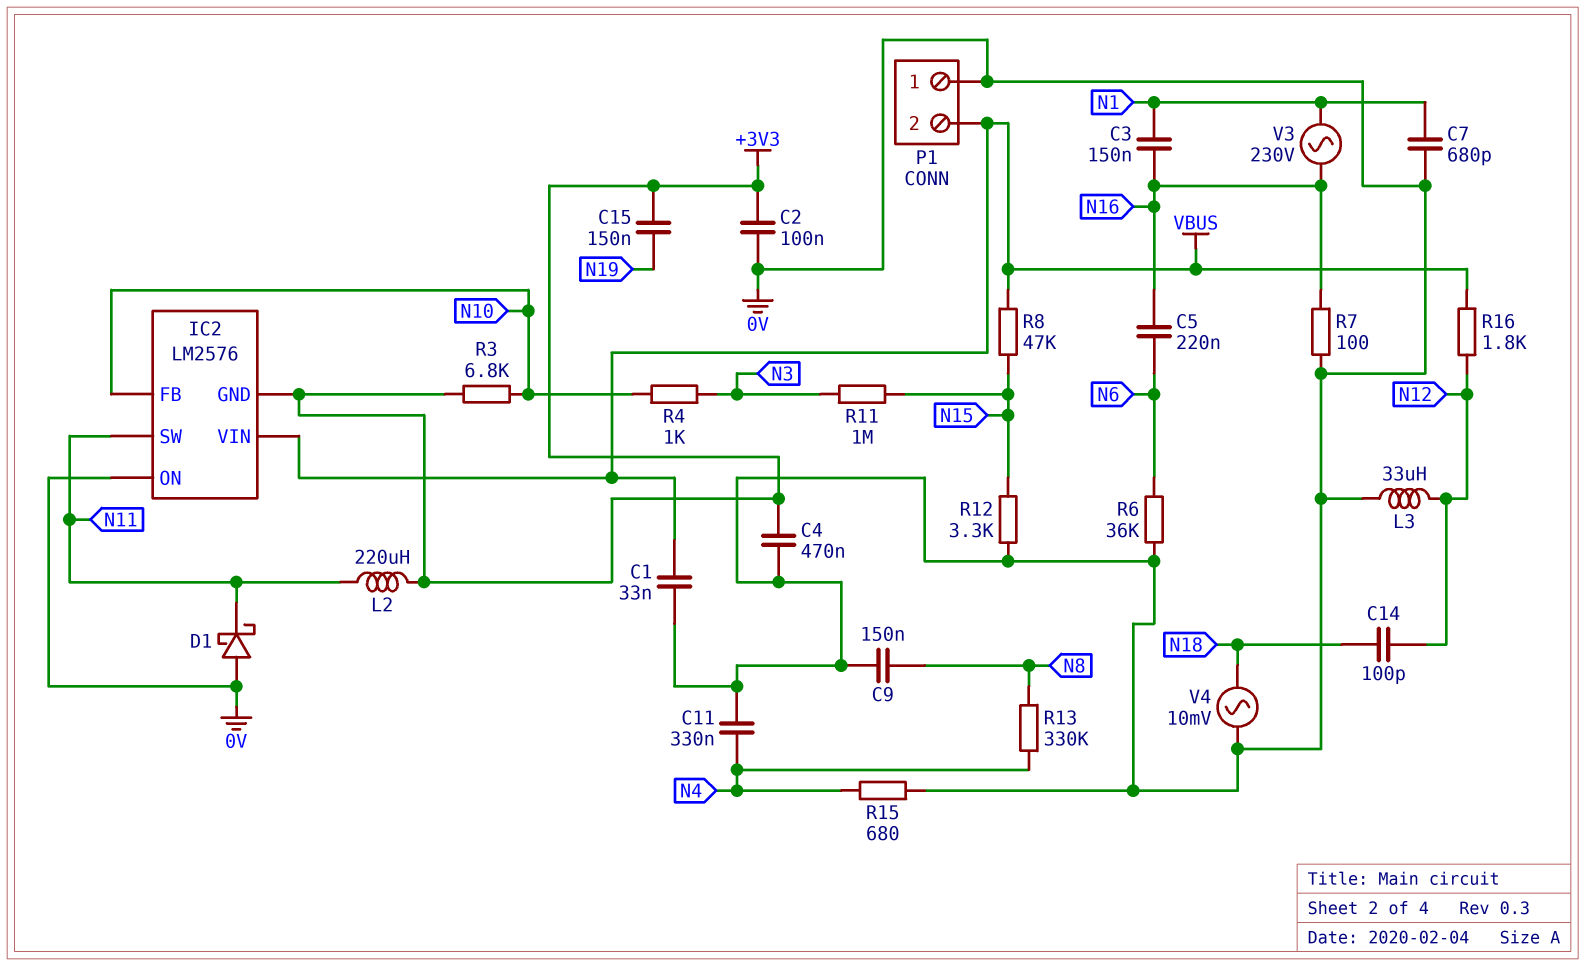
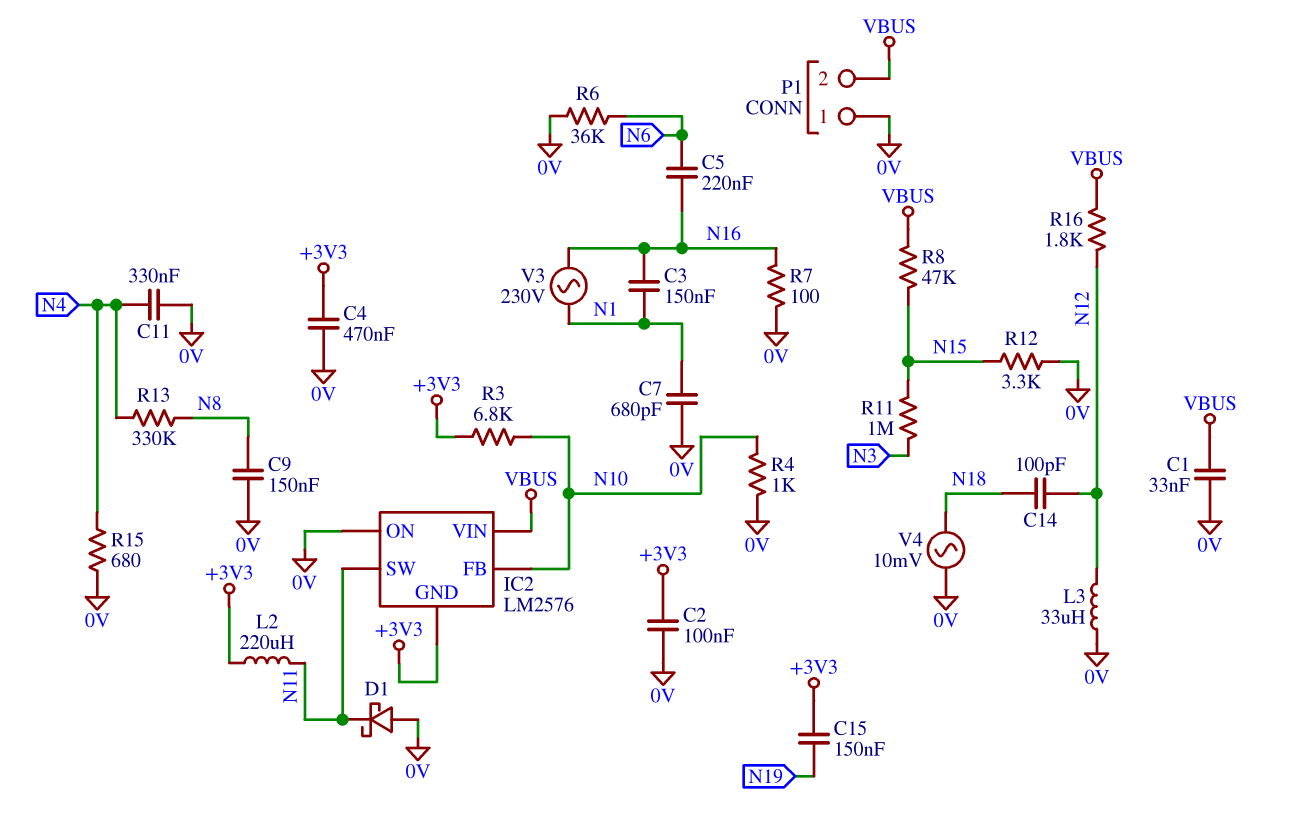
R4: 1k (N3, N10) -> 1k (0V, N10)

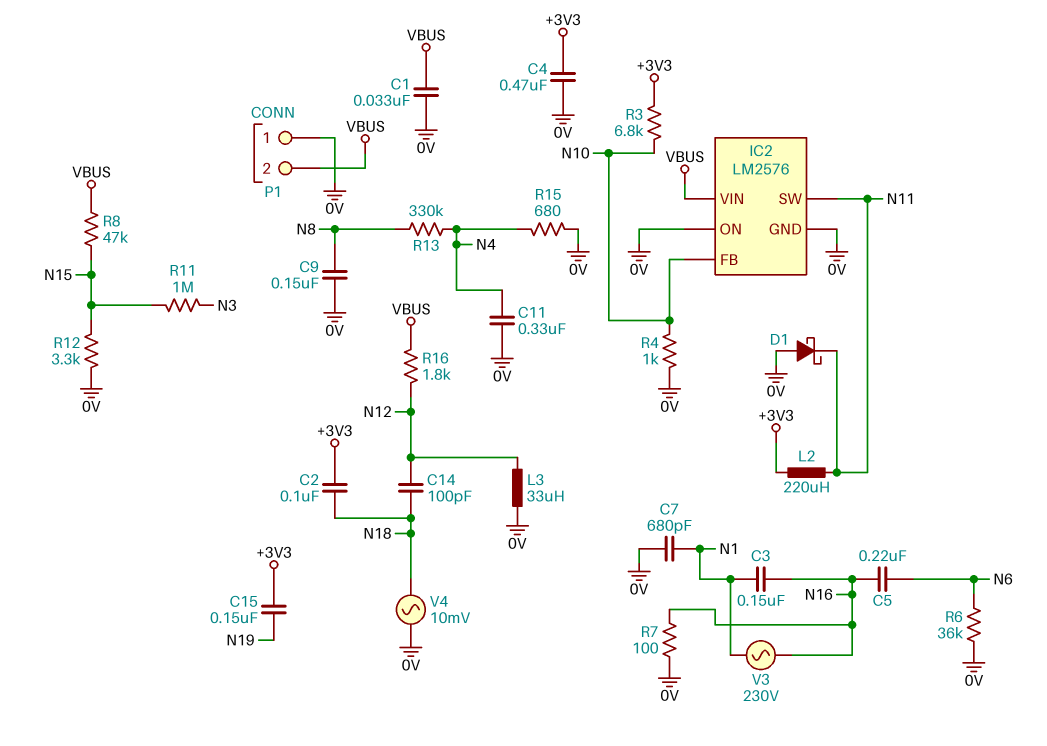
C2: 100nF (+3V3, 0V) -> 100nF (+3V3, N18)
IC2 pin GND: +3V3 -> 0V

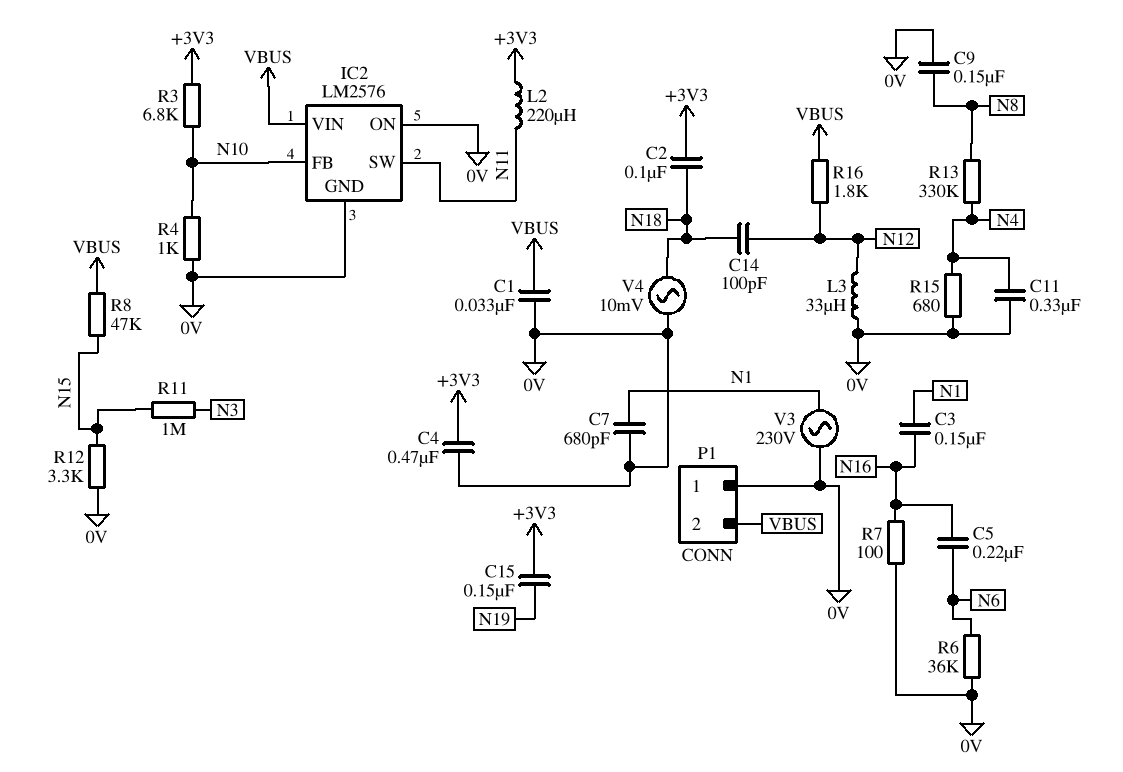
D1: schottky (A 0V, K N11) -> none
V3: AC 230V (N1, N16) -> AC 230V (0V, N1)

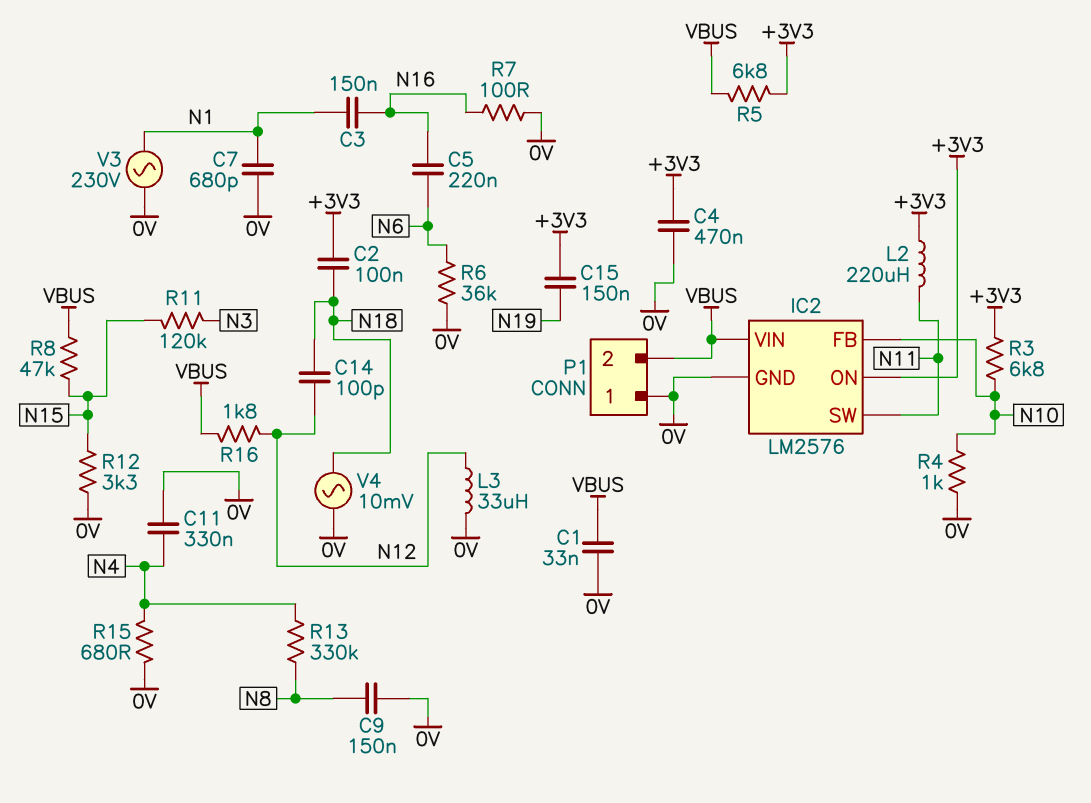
IC2 pin ON: 0V -> +3V3
R5: none -> 6.8k (+3V3, VBUS)
R11: 1M (N3, N15) -> 120k (N3, N15)

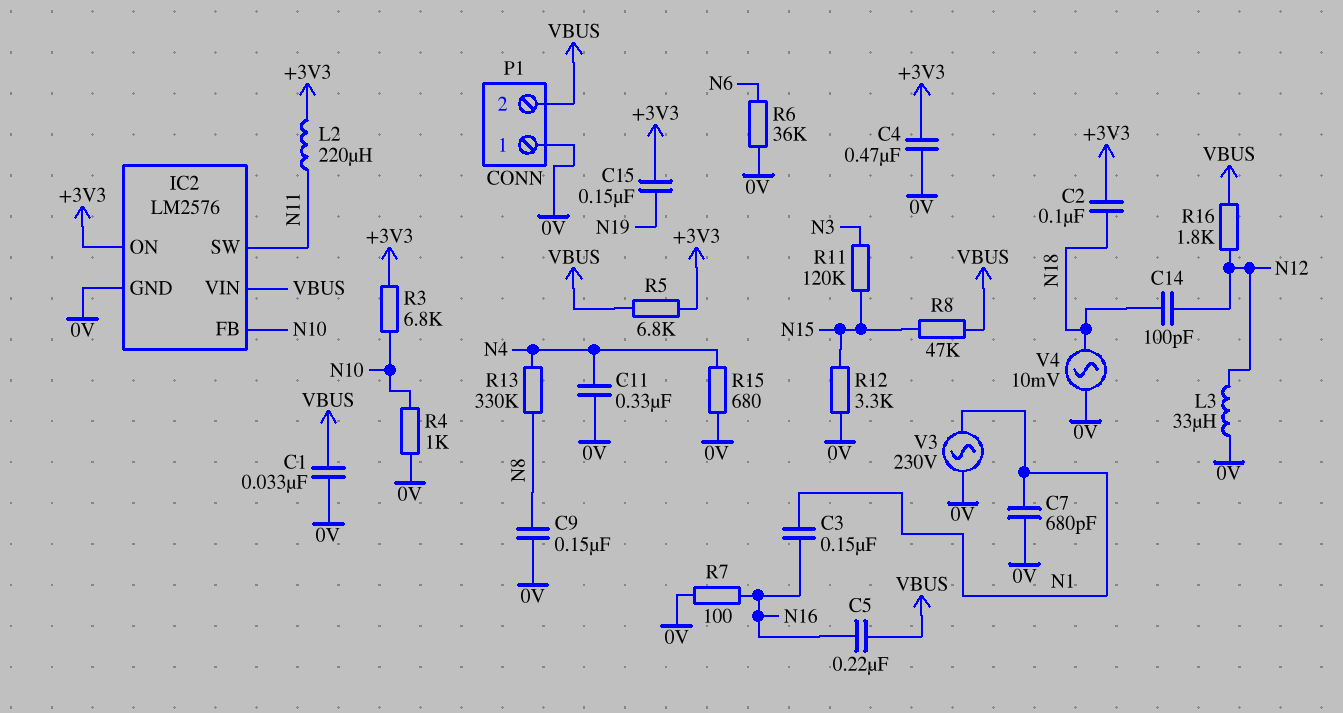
C5: 220nF (N6, N16) -> 220nF (N16, VBUS)

